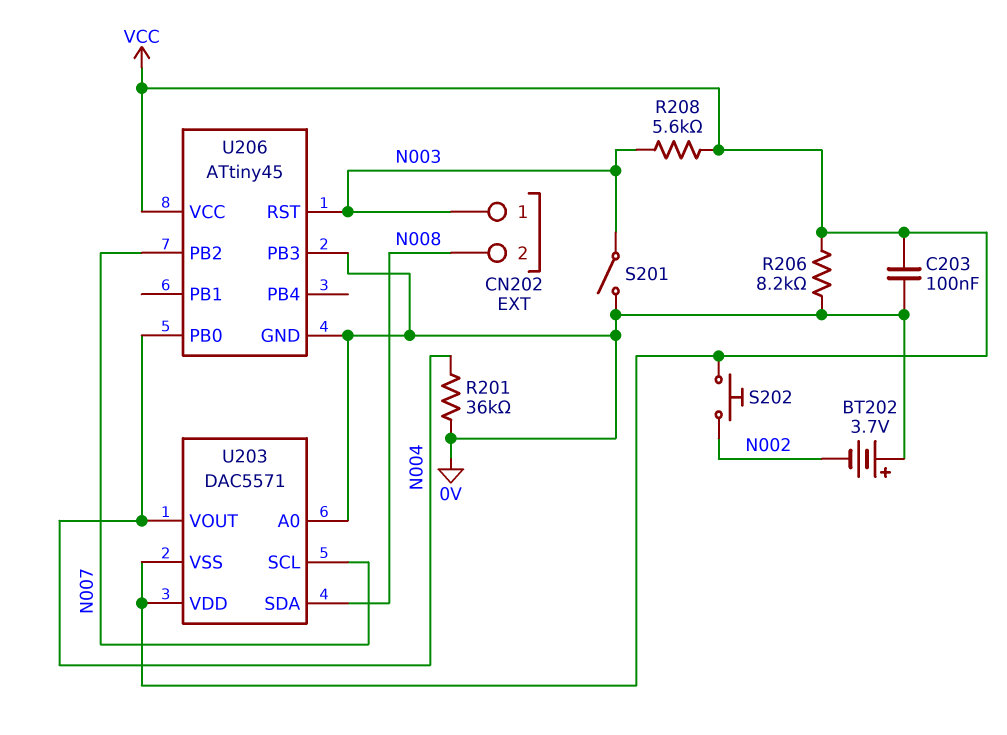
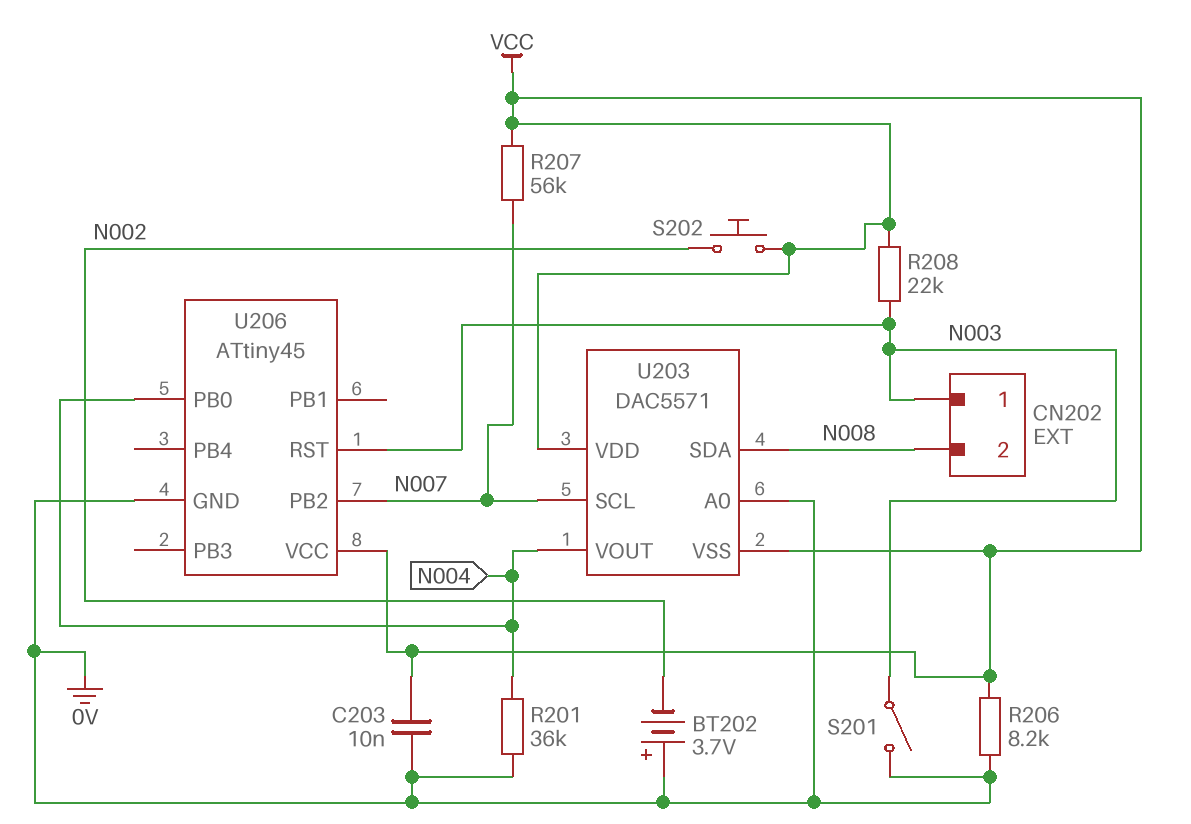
C203: 100nF (0V, VCC) -> 10nF (0V, VCC)
R207: none -> 56k (N007, VCC)
R208: 5.6k (N003, VCC) -> 22k (N003, VCC)
U206 pin PB3: 0V -> none

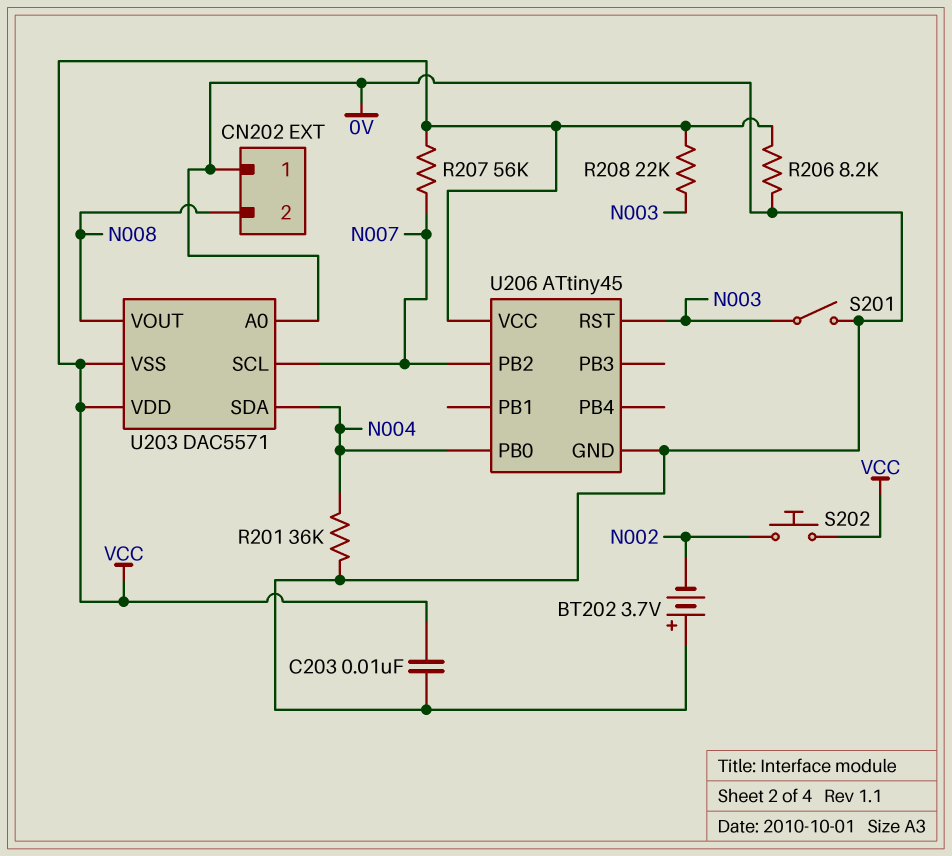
CN202 pin 1: N003 -> 0V
U203 pin SDA: N008 -> N004
U203 pin VOUT: N004 -> N008

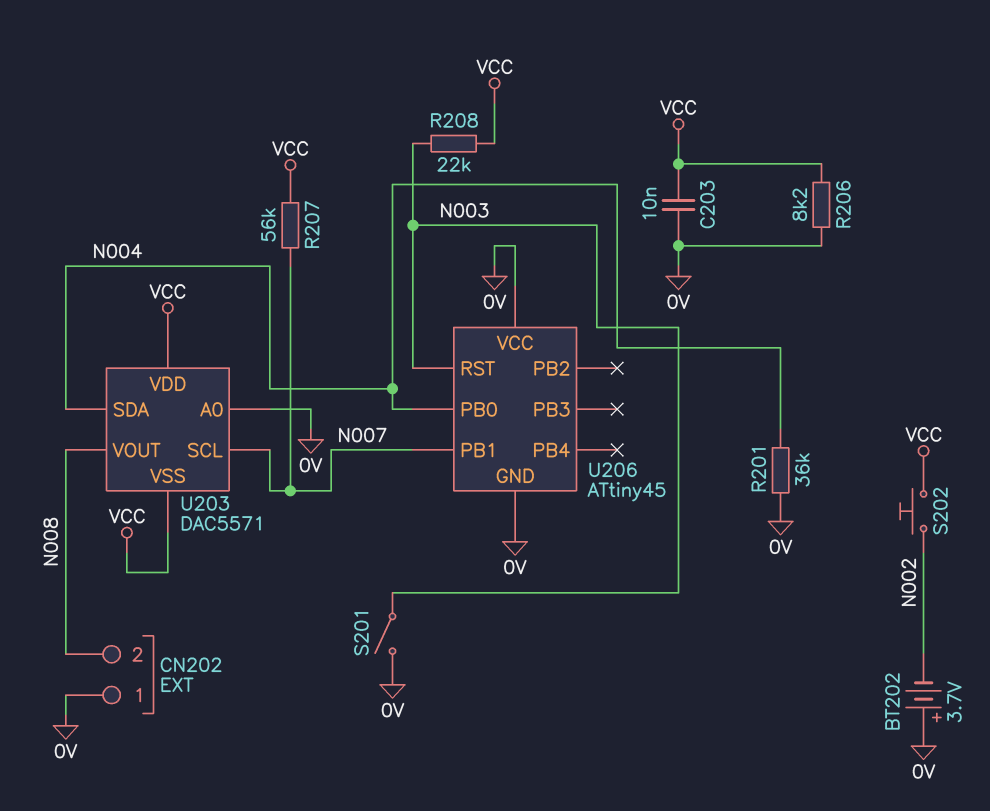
U206 pin PB1: none -> N007
U206 pin PB2: N007 -> none
U206 pin VCC: VCC -> 0V

